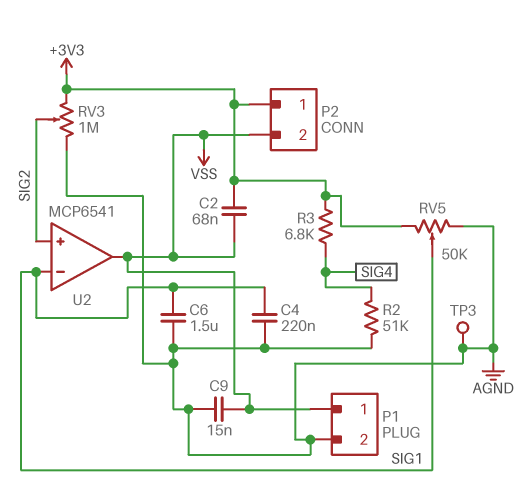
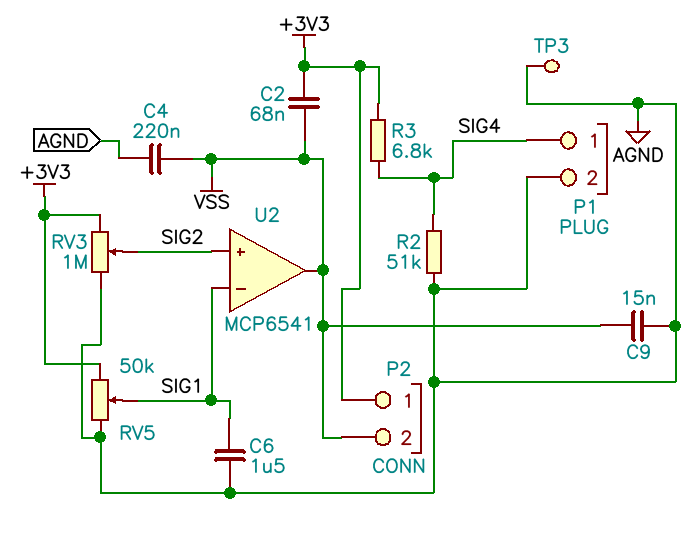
C4: 220nF (AGND, SIG1) -> 220nF (AGND, VSS)
P1 pin 1: VSS -> SIG4

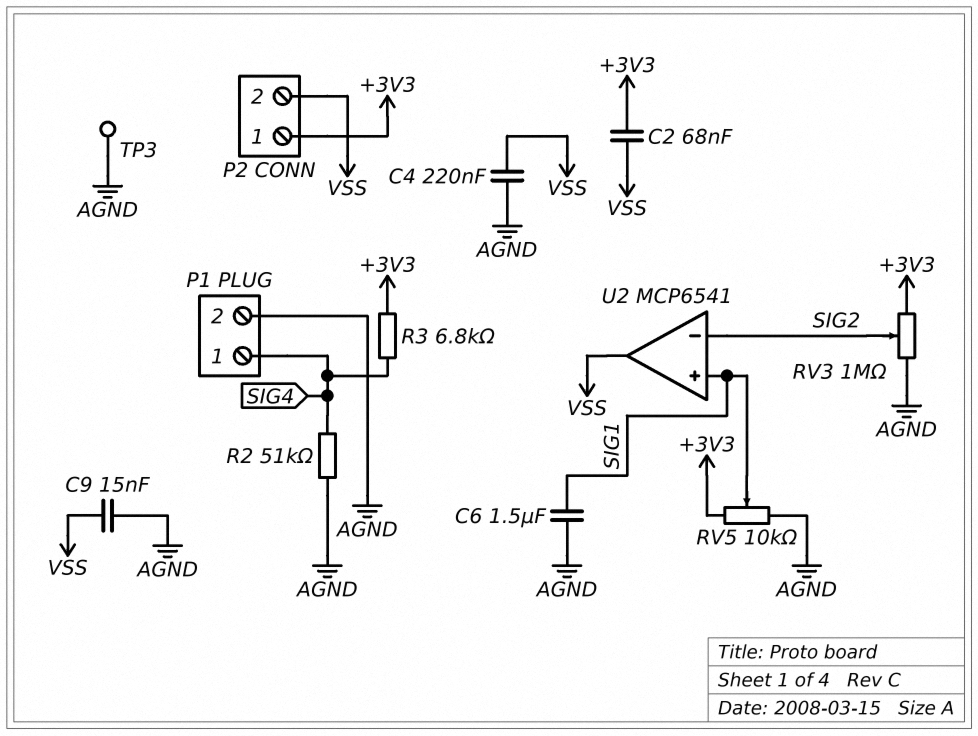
RV5: 50k (+3V3, AGND, wiper SIG1) -> 10k (+3V3, AGND, wiper SIG1)
U2 pin in+: SIG2 -> SIG1
U2 pin in-: SIG1 -> SIG2

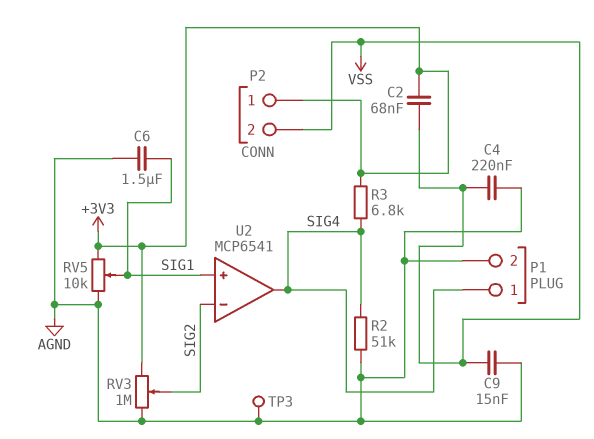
U2 pin out: VSS -> SIG4

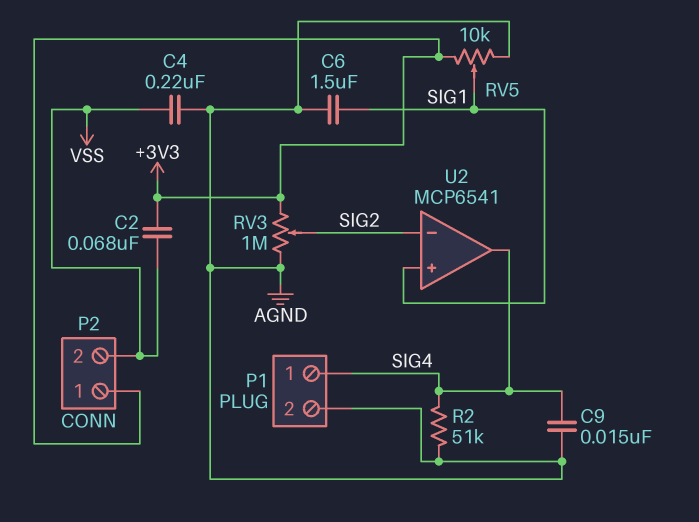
C9: 15nF (AGND, VSS) -> 15nF (AGND, SIG4)
R3: 6.8k (+3V3, SIG4) -> none
TP3: test point (AGND) -> none

